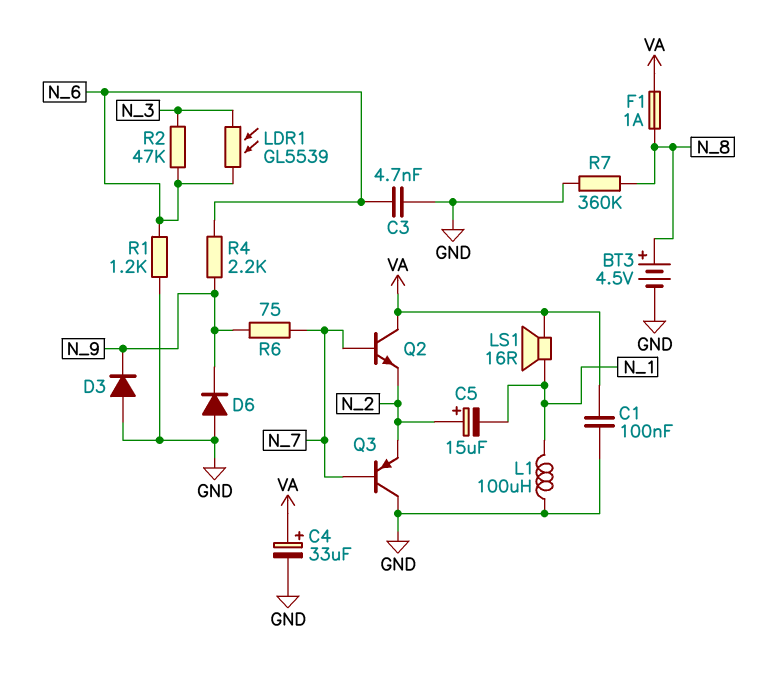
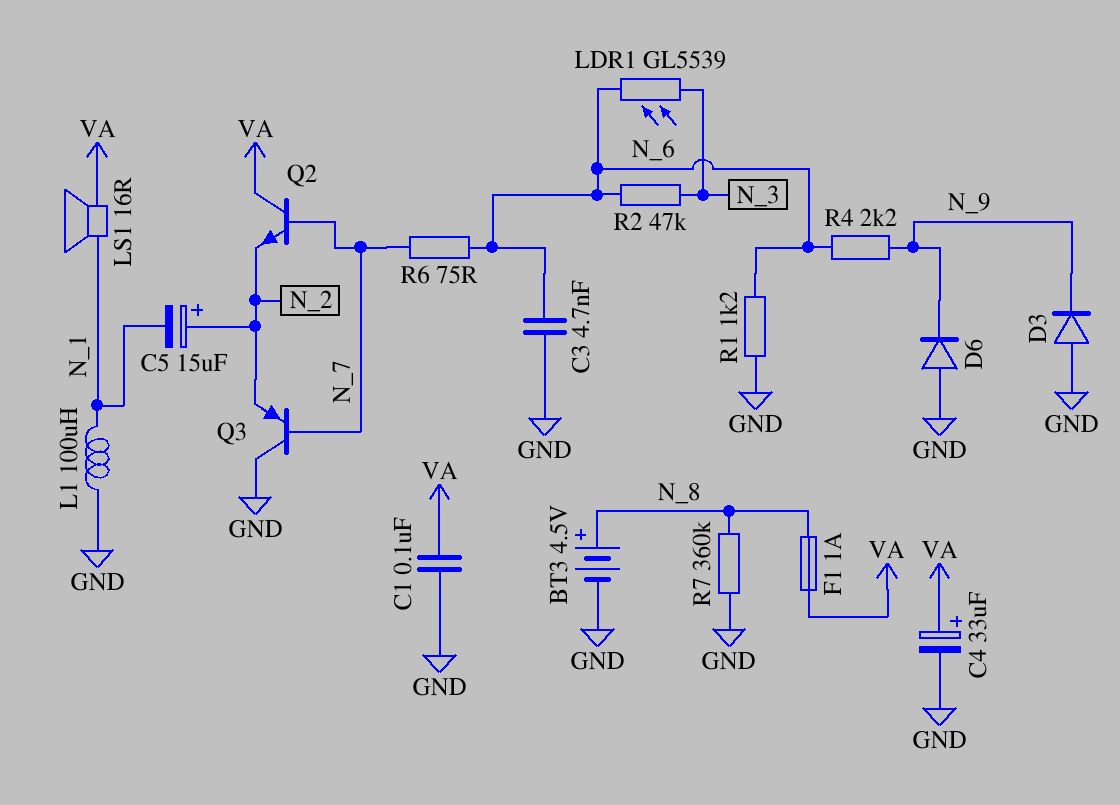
R6: 75 (N_7, N_9) -> 75 (N_6, N_7)

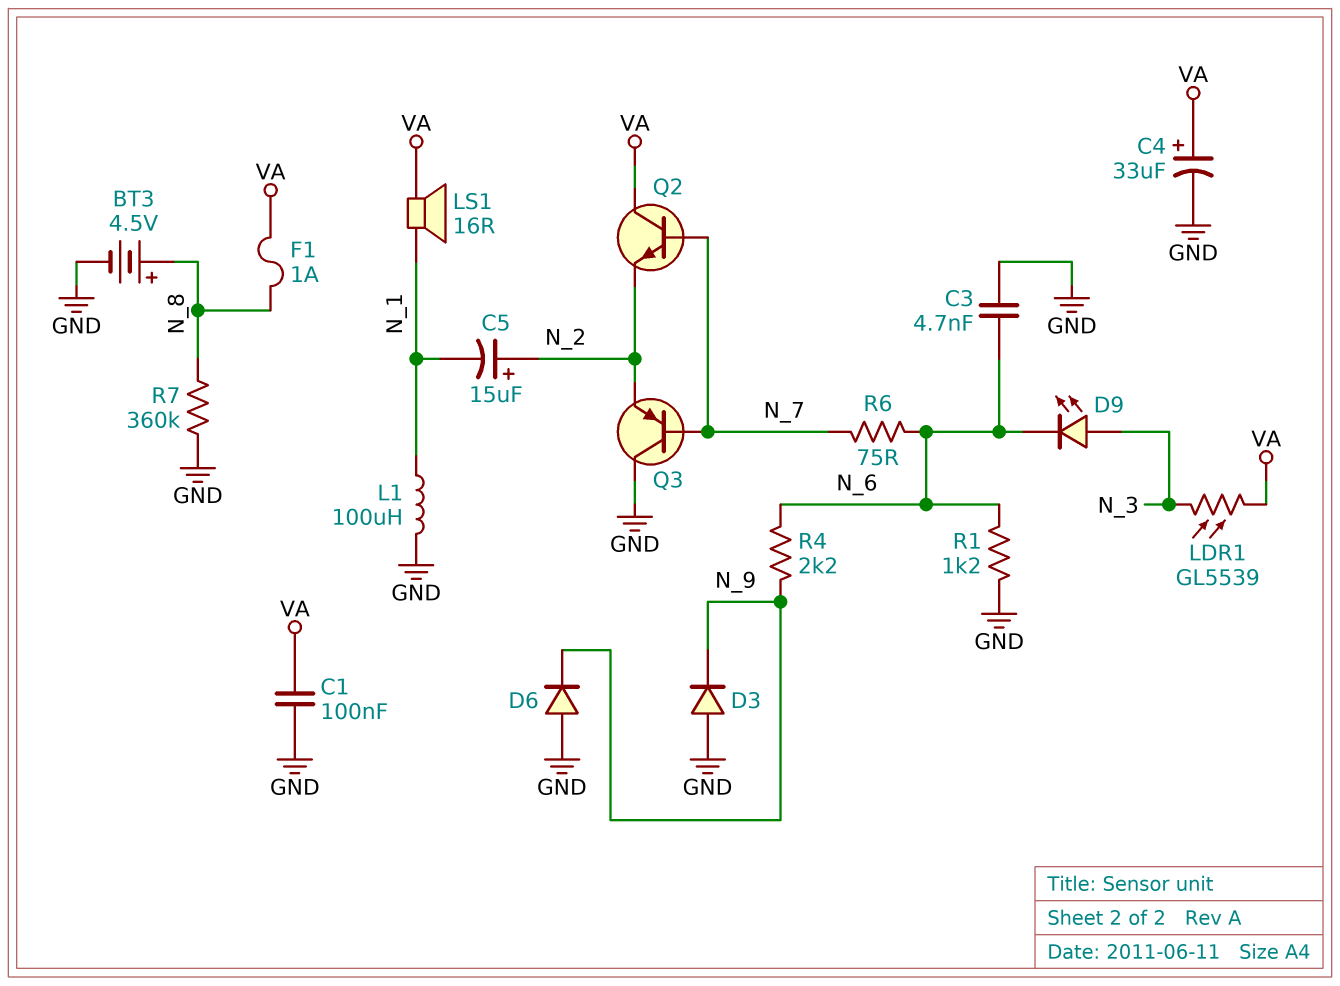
D9: none -> LED (A N_3, K N_6)
LDR1: GL5539 (N_3, N_6) -> GL5539 (N_3, VA)
R2: 47k (N_3, N_6) -> none

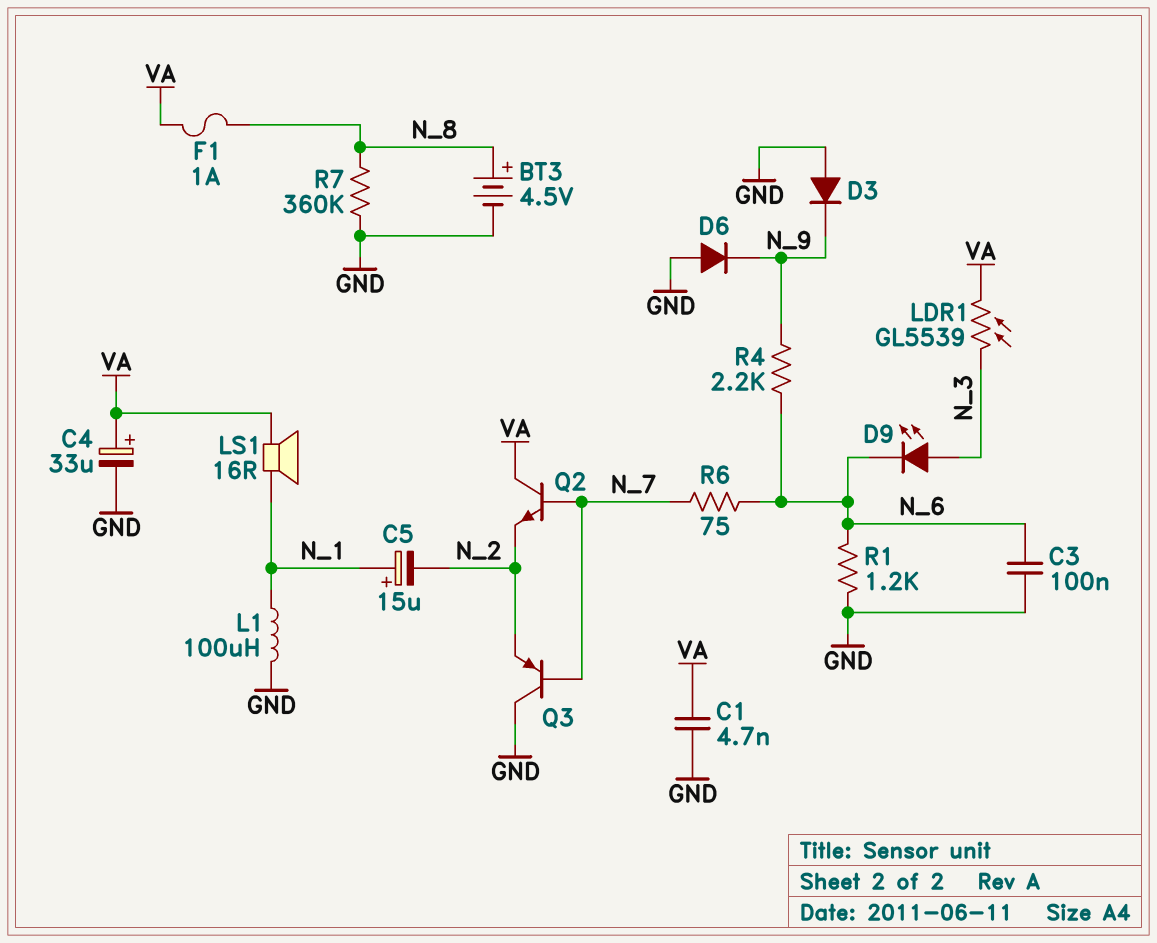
C1: 100nF (GND, VA) -> 4.7nF (GND, VA)
C3: 4.7nF (GND, N_6) -> 100nF (GND, N_6)
C5: 15uF (plus N_2, minus N_1) -> 15uF (plus N_1, minus N_2)

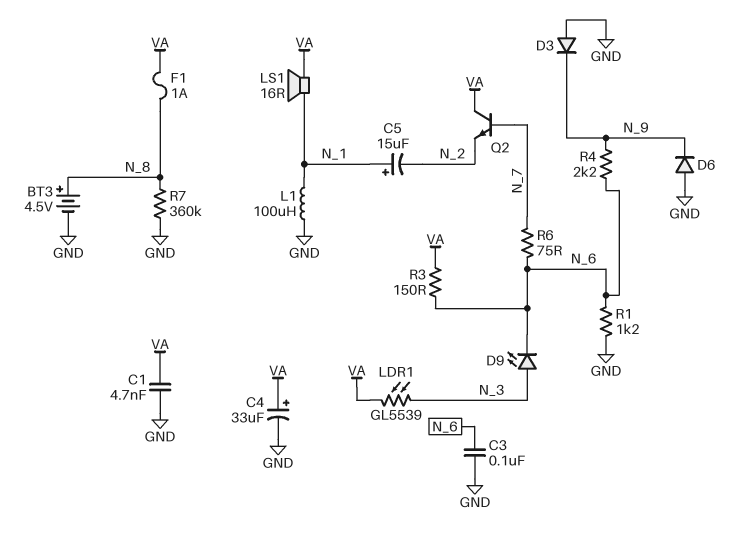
Q3: PNP (B N_7, C GND, E N_2) -> none
R3: none -> 150 (N_6, VA)

